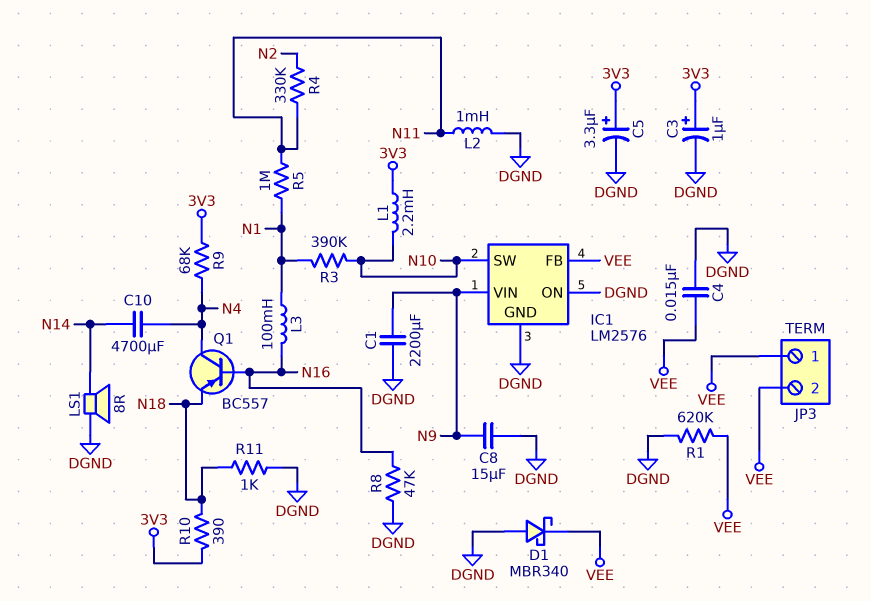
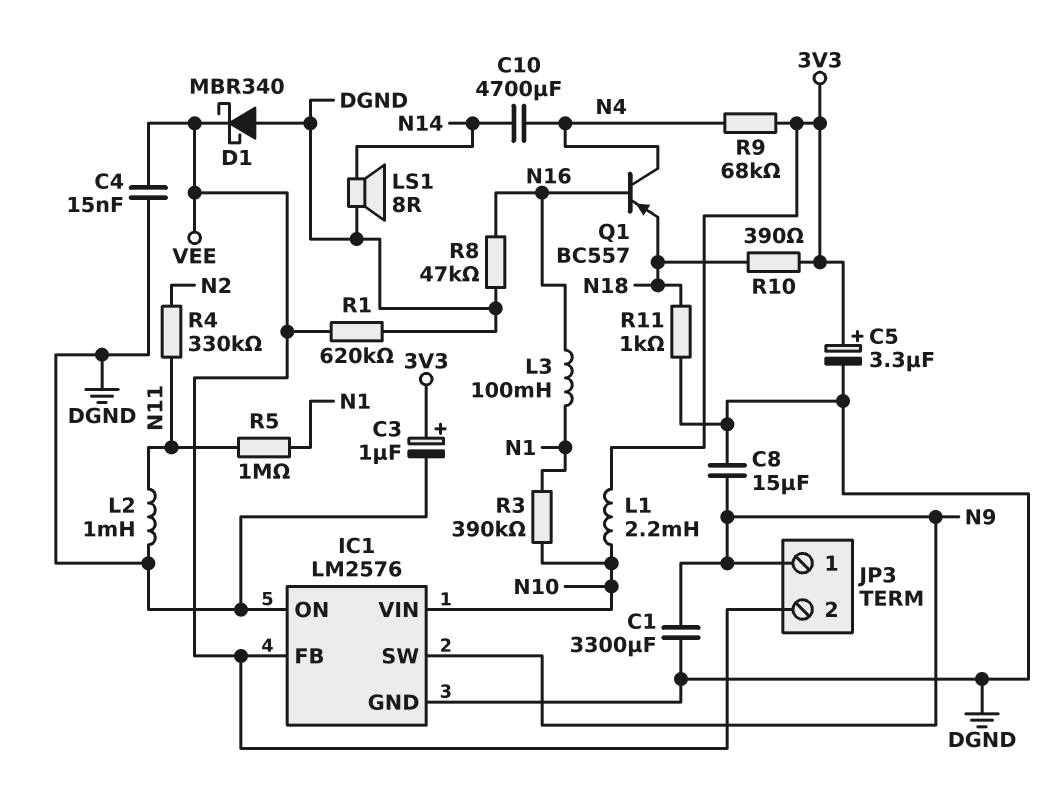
C1: 2200uF (DGND, N9) -> 3300uF (DGND, N9)
IC1 pin SW: N10 -> N9
IC1 pin VIN: N9 -> N10
JP3 pin 1: VEE -> N9

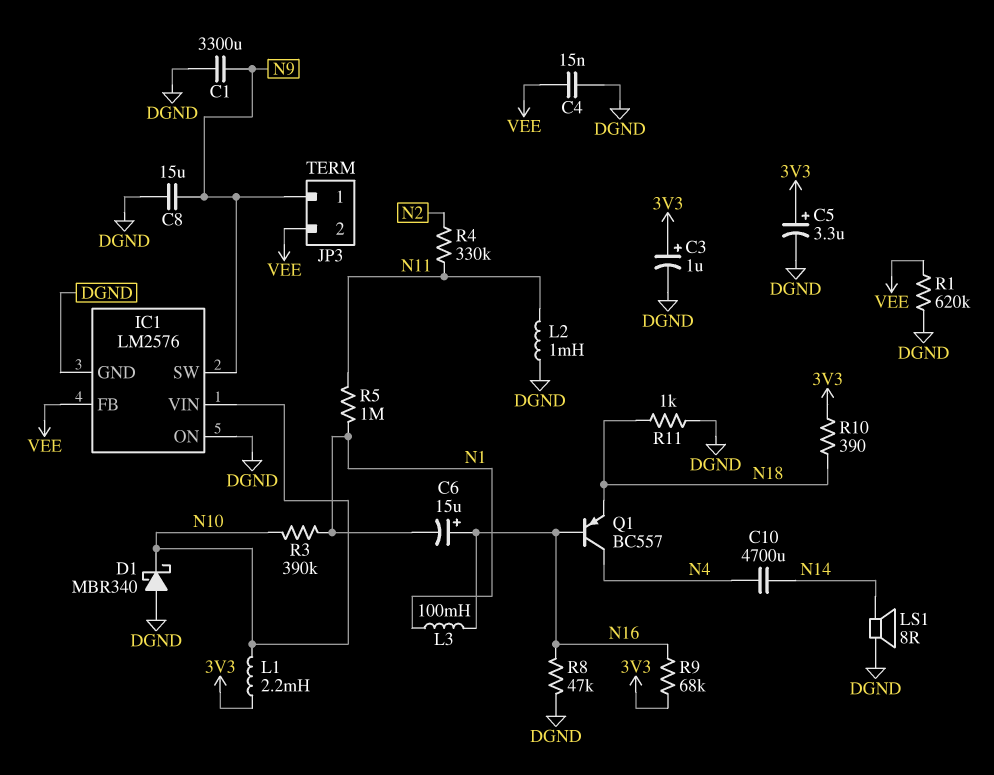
C6: none -> 15uF (plus N16, minus N1)
D1: schottky MBR340 (A DGND, K VEE) -> schottky MBR340 (A DGND, K N10)
R9: 68k (3V3, N4) -> 68k (3V3, N16)

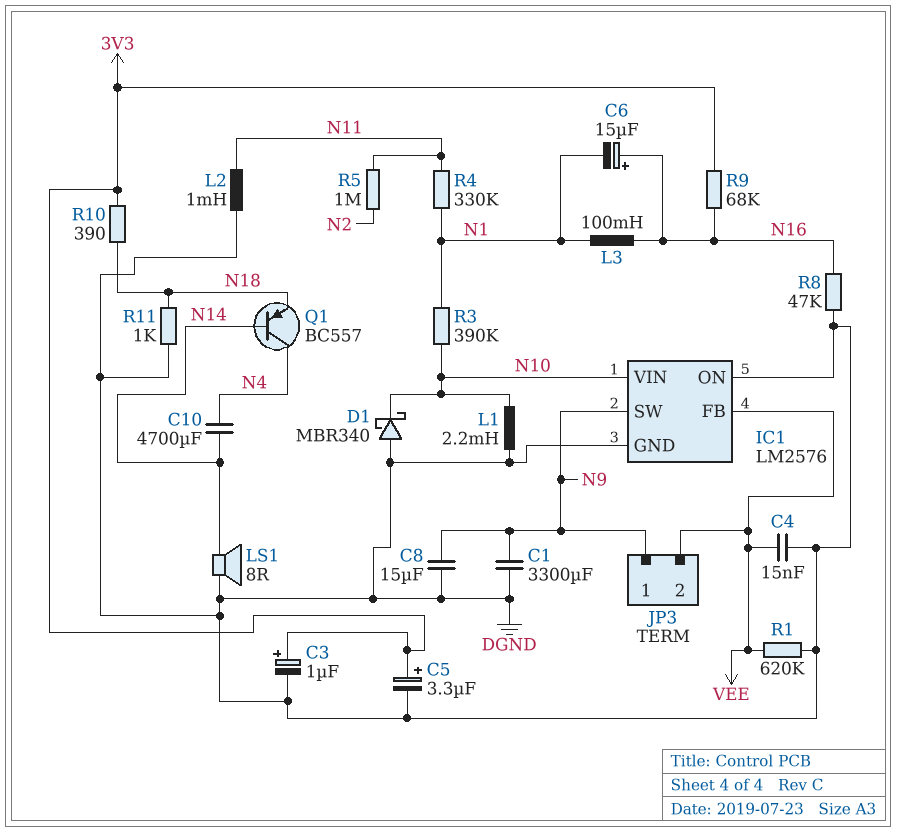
L1: 2.2mH (3V3, N10) -> 2.2mH (DGND, N10)
Q1: PNP BC557 (B N16, C N4, E N18) -> PNP BC557 (B N14, C N4, E N18)
R4: 330k (N2, N11) -> 330k (N1, N11)
R5: 1M (N1, N11) -> 1M (N2, N11)

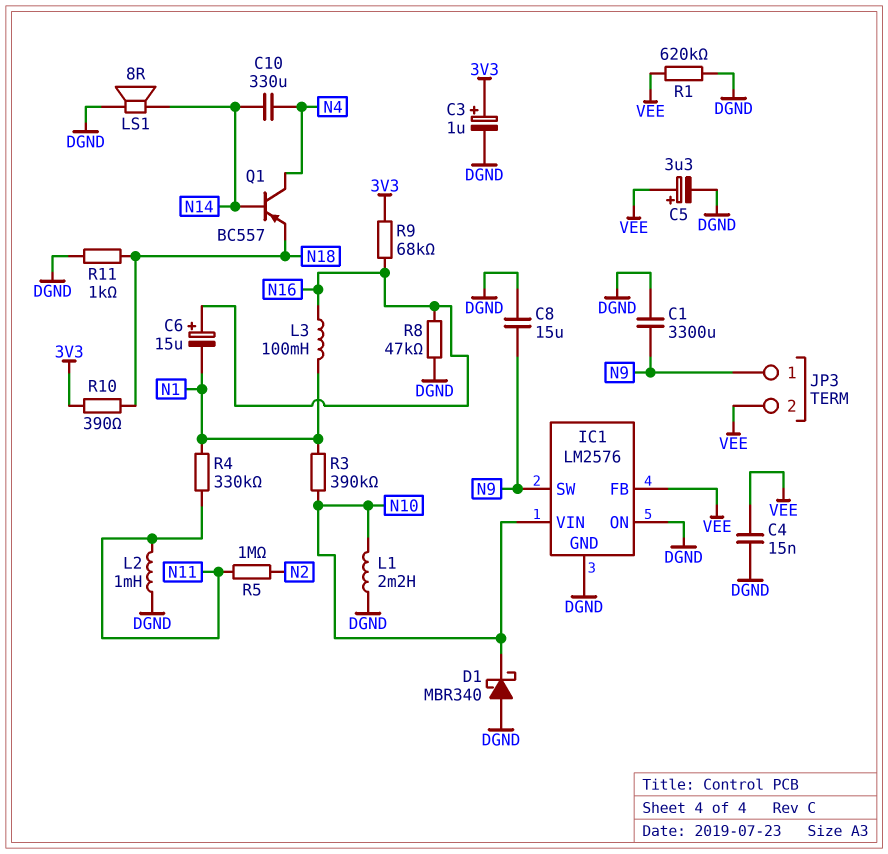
C5: 3.3uF (plus 3V3, minus DGND) -> 3.3uF (plus VEE, minus DGND)
C10: 4700uF (N4, N14) -> 330uF (N4, N14)

